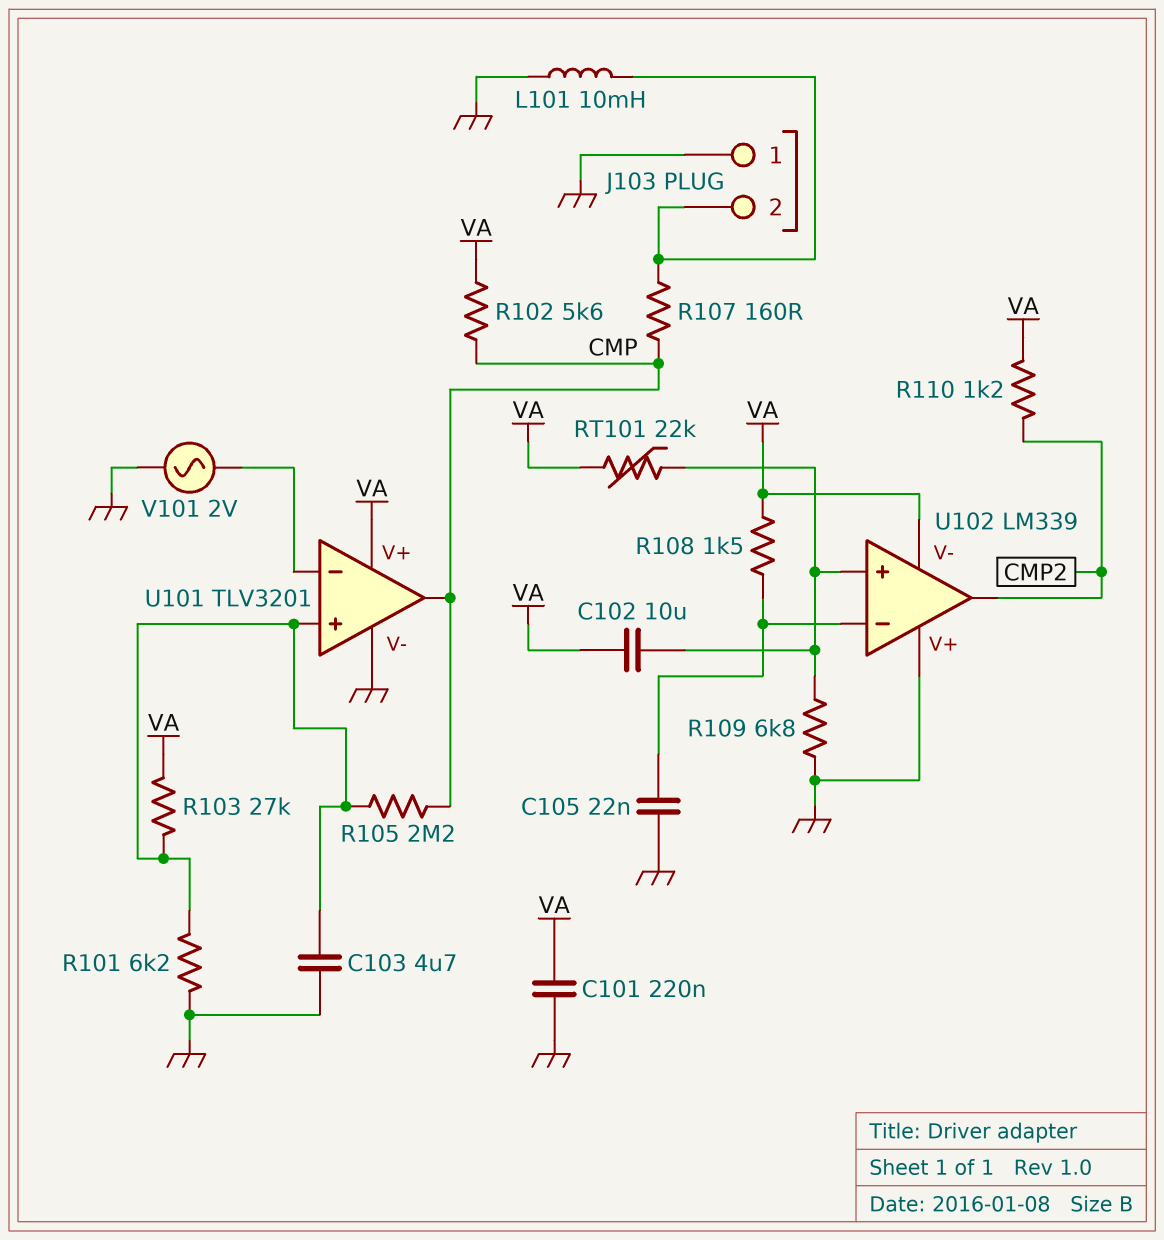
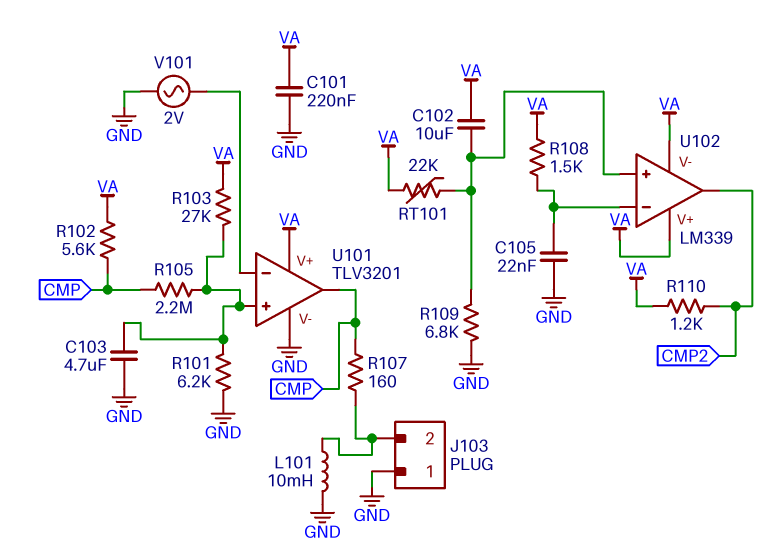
U102 pin V+: GND -> VA

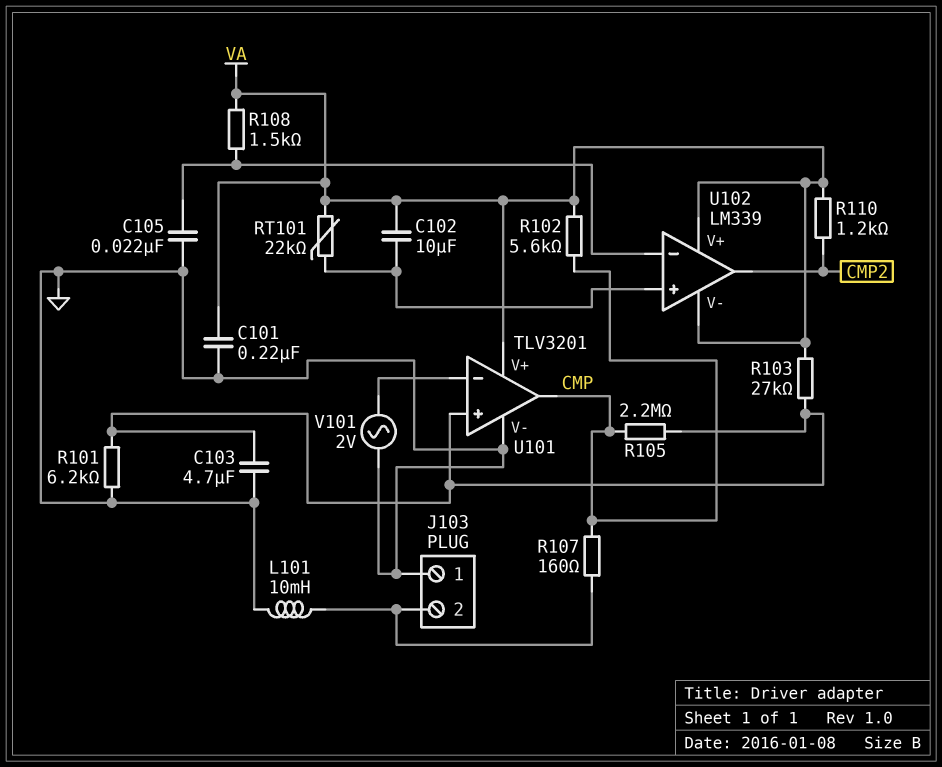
R109: 6.8k (GND, U102/in+) -> none

